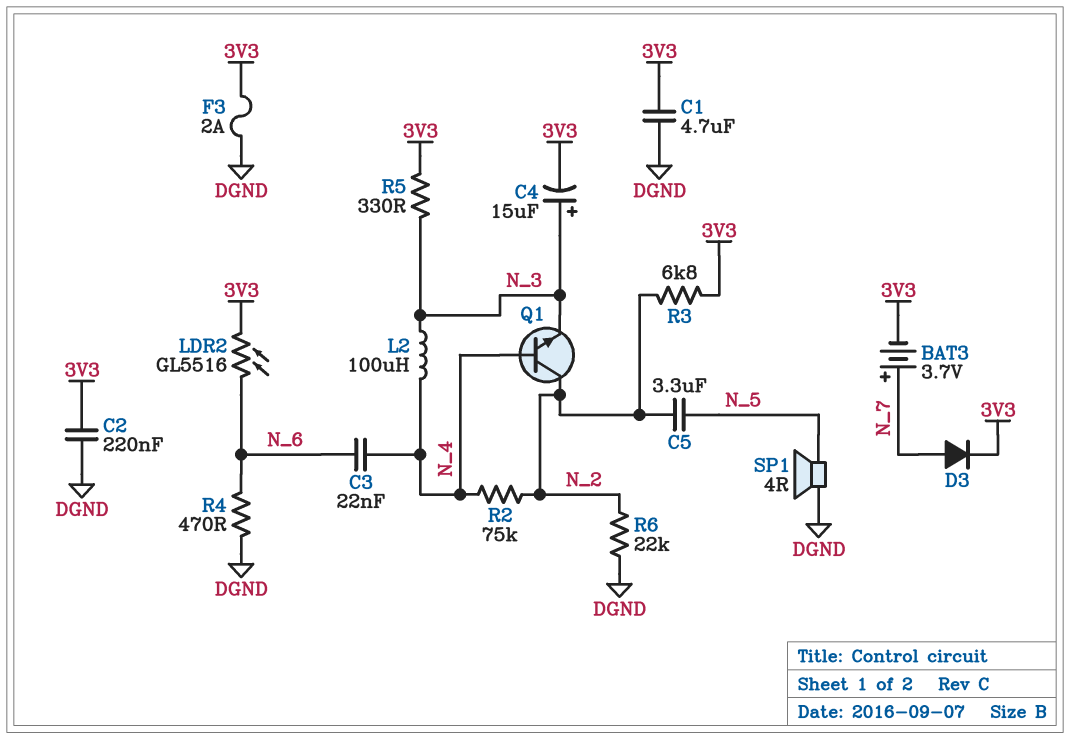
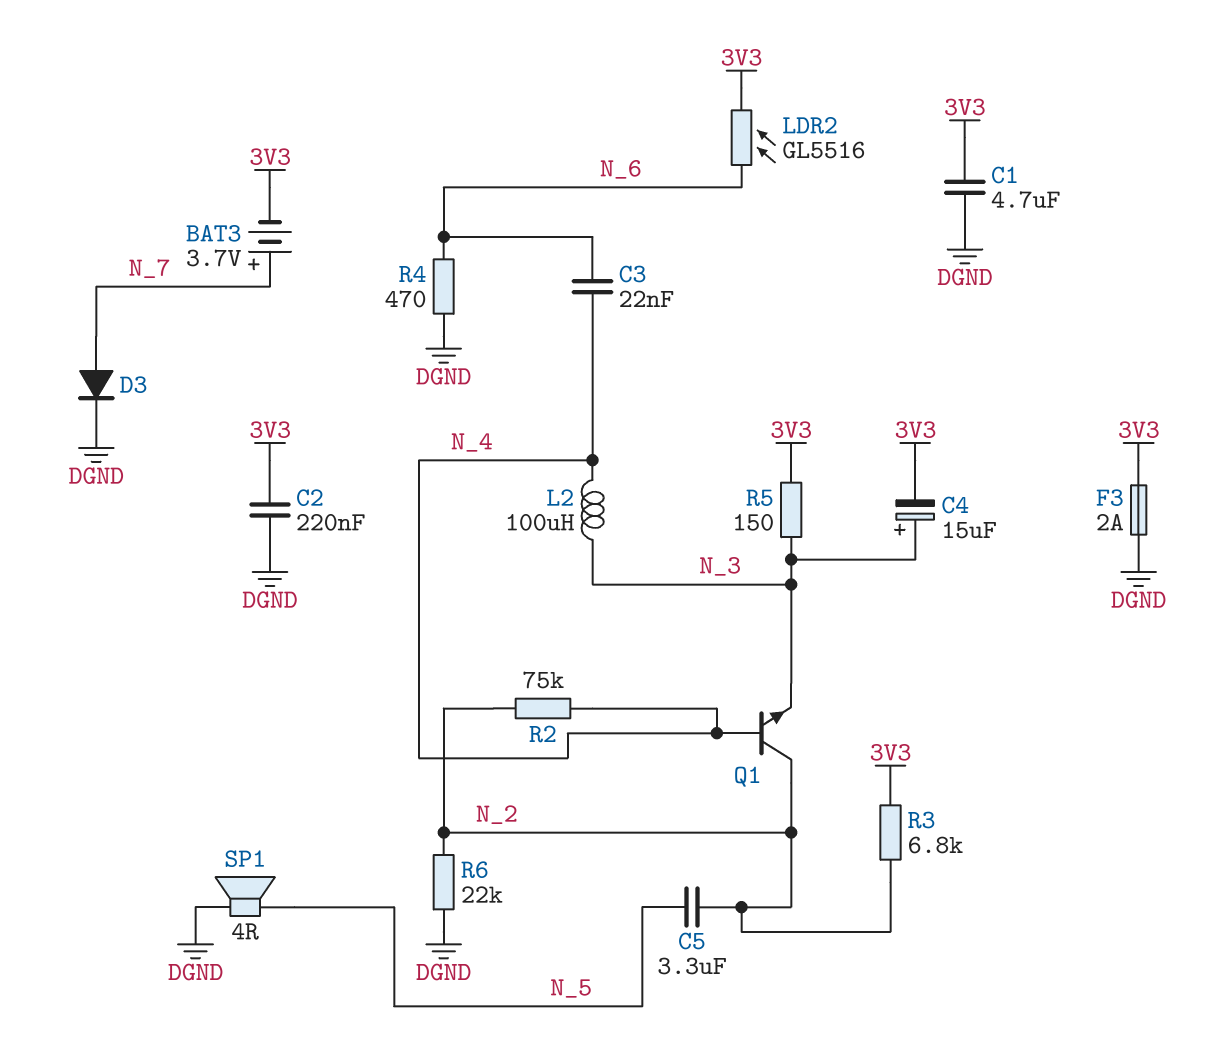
D3: diode (A N_7, K 3V3) -> diode (A N_7, K DGND)
R5: 330 (3V3, N_3) -> 150 (3V3, N_3)

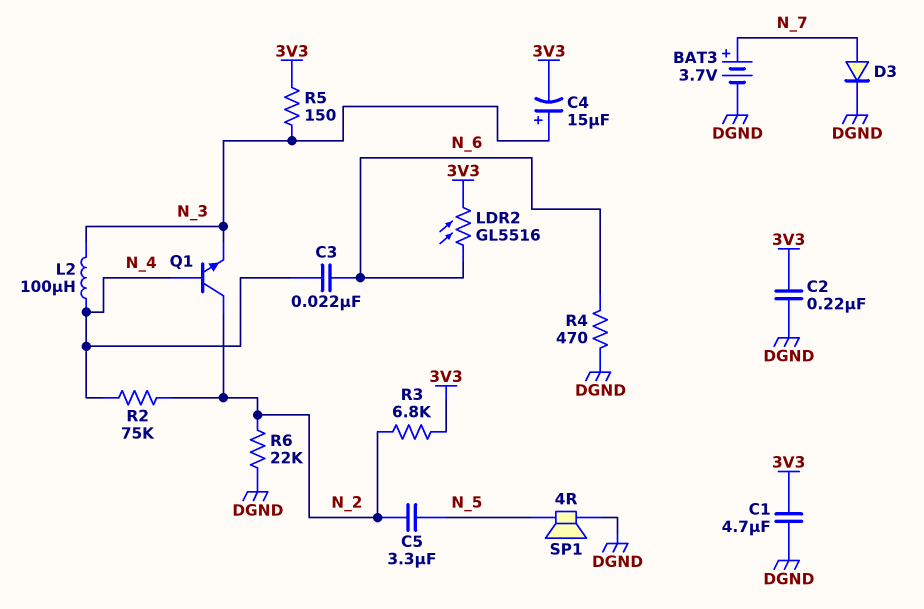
BAT3: 3.7V (plus N_7, minus 3V3) -> 3.7V (plus N_7, minus DGND)
F3: 2A (3V3, DGND) -> none

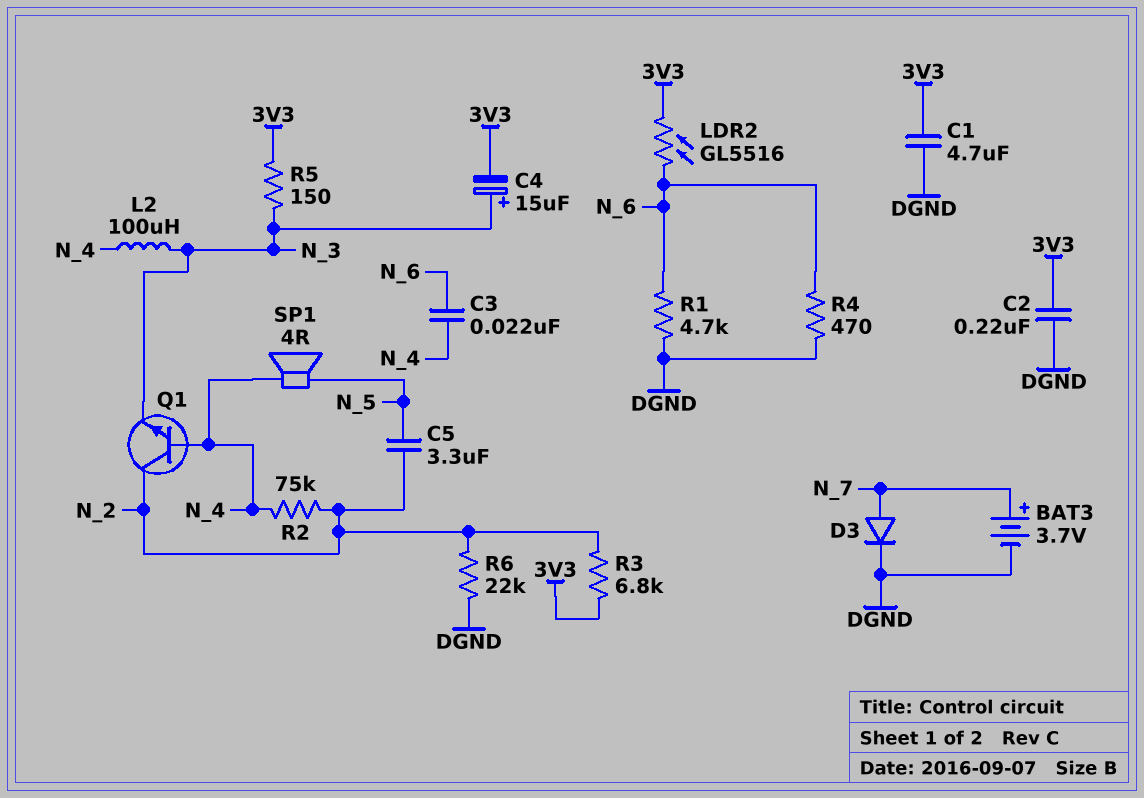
R1: none -> 4.7k (DGND, N_6)
SP1: speaker 4R (DGND, N_5) -> speaker 4R (N_4, N_5)

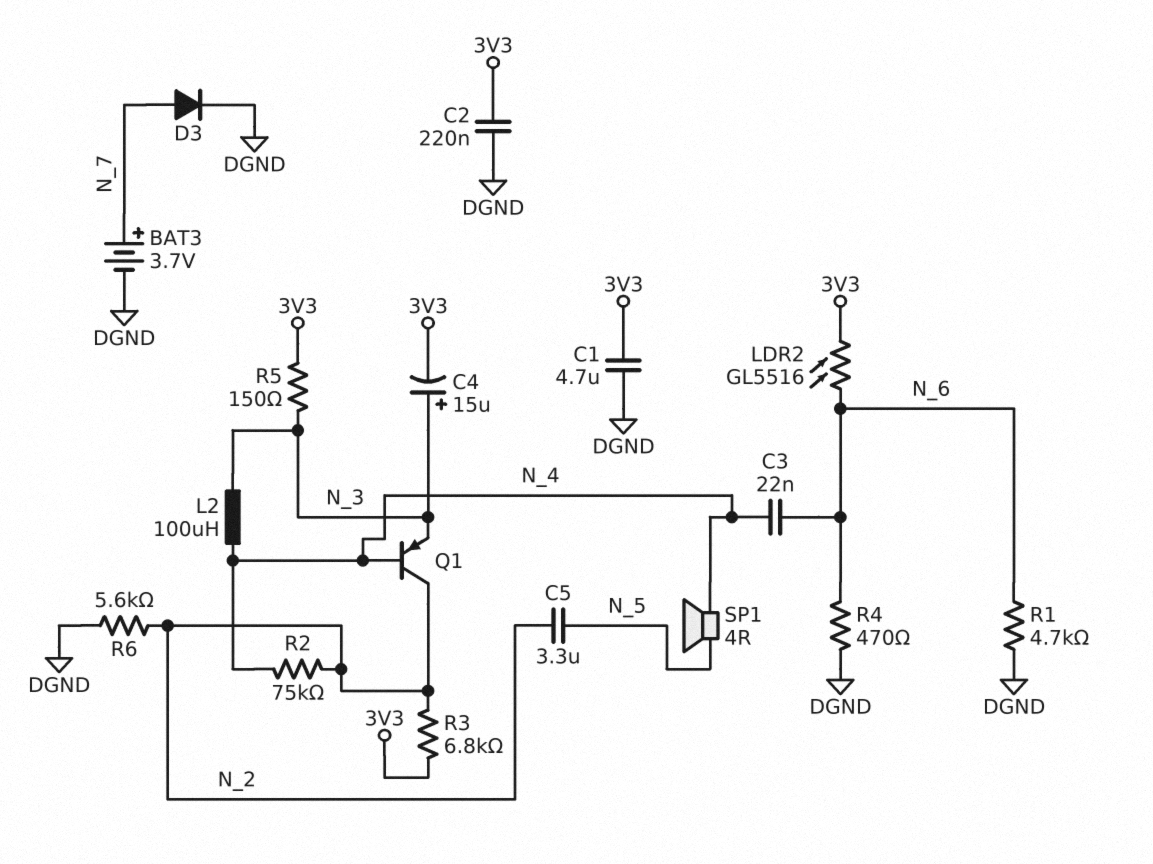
Q1: NPN (B N_4, C N_2, E N_3) -> PNP (B N_4, C N_2, E N_3)
R6: 22k (DGND, N_2) -> 5.6k (DGND, N_2)

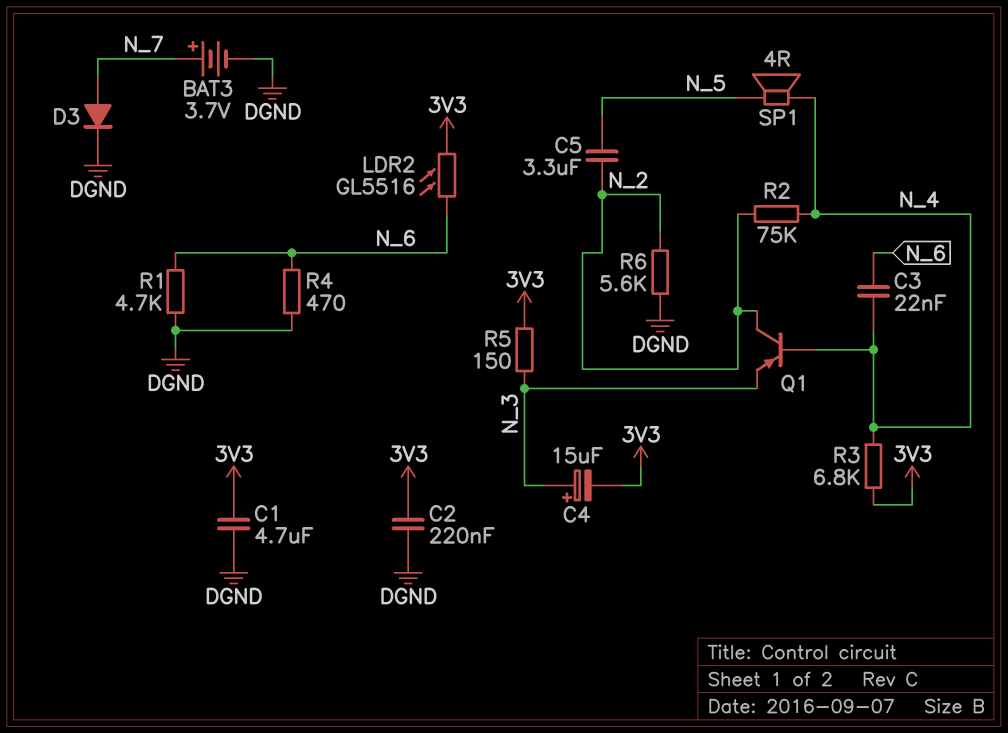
L2: 100uH (N_3, N_4) -> none
R3: 6.8k (3V3, N_2) -> 6.8k (3V3, N_4)

